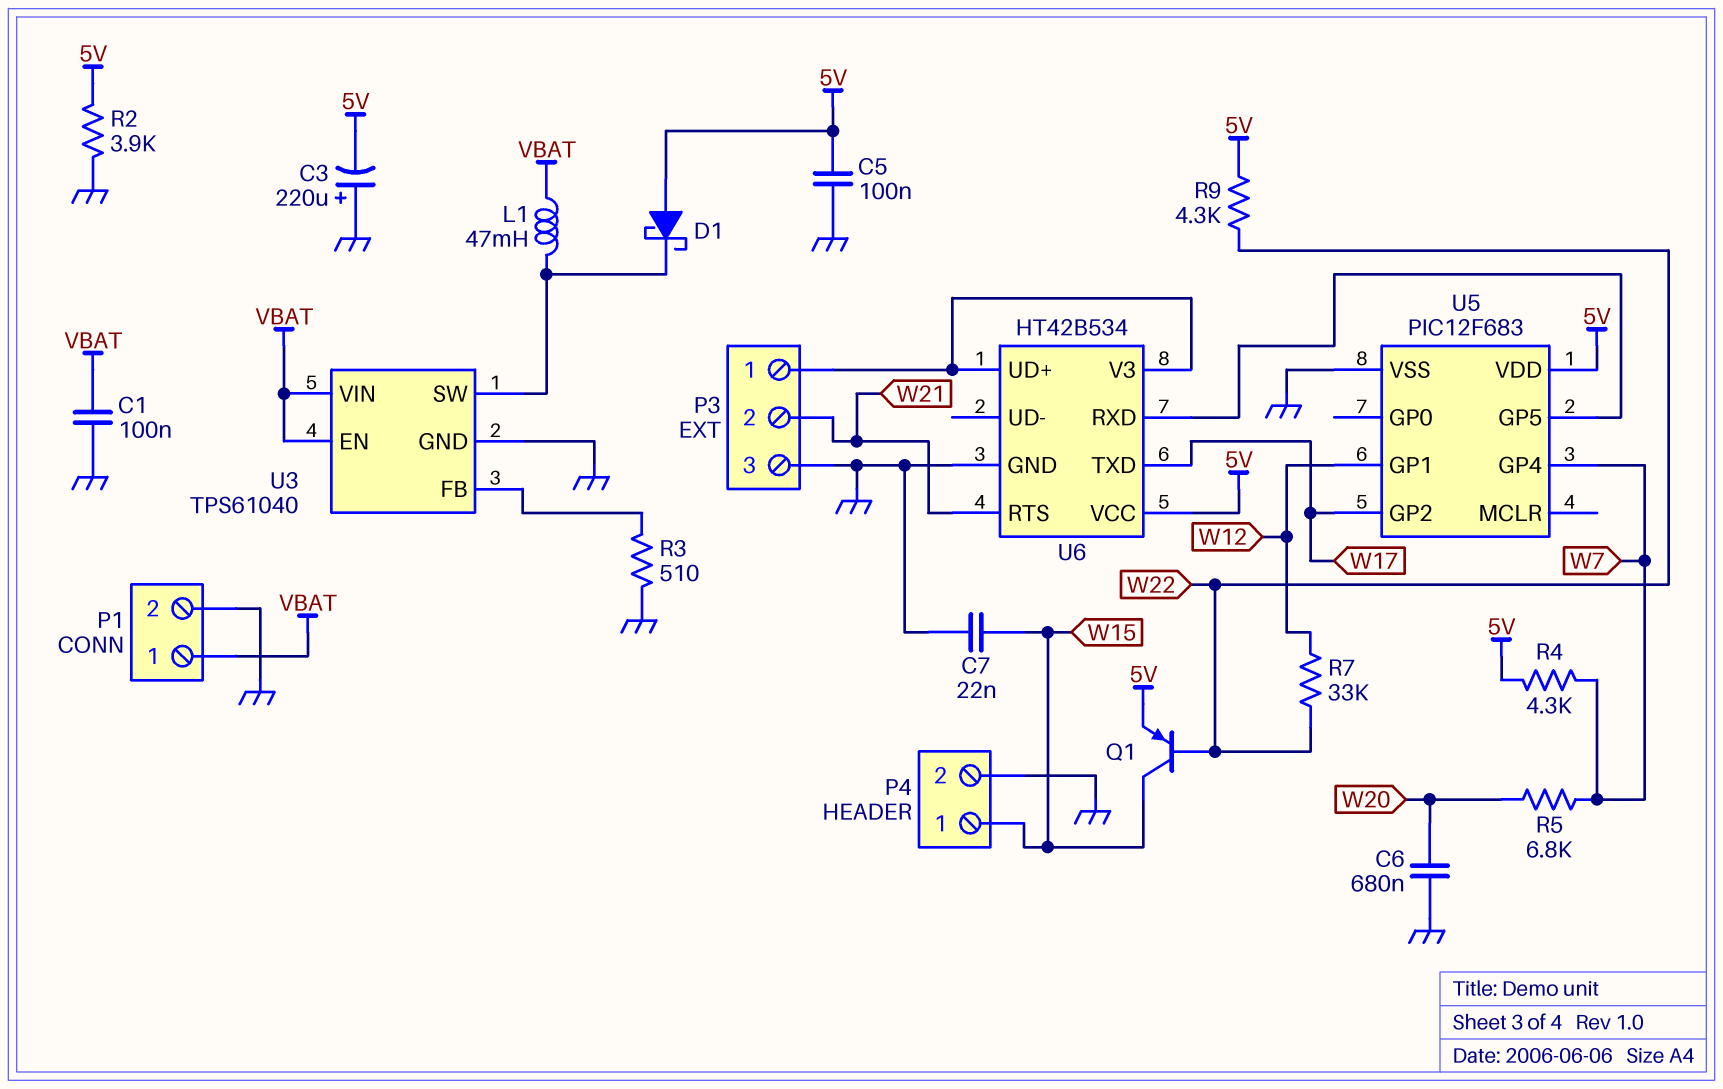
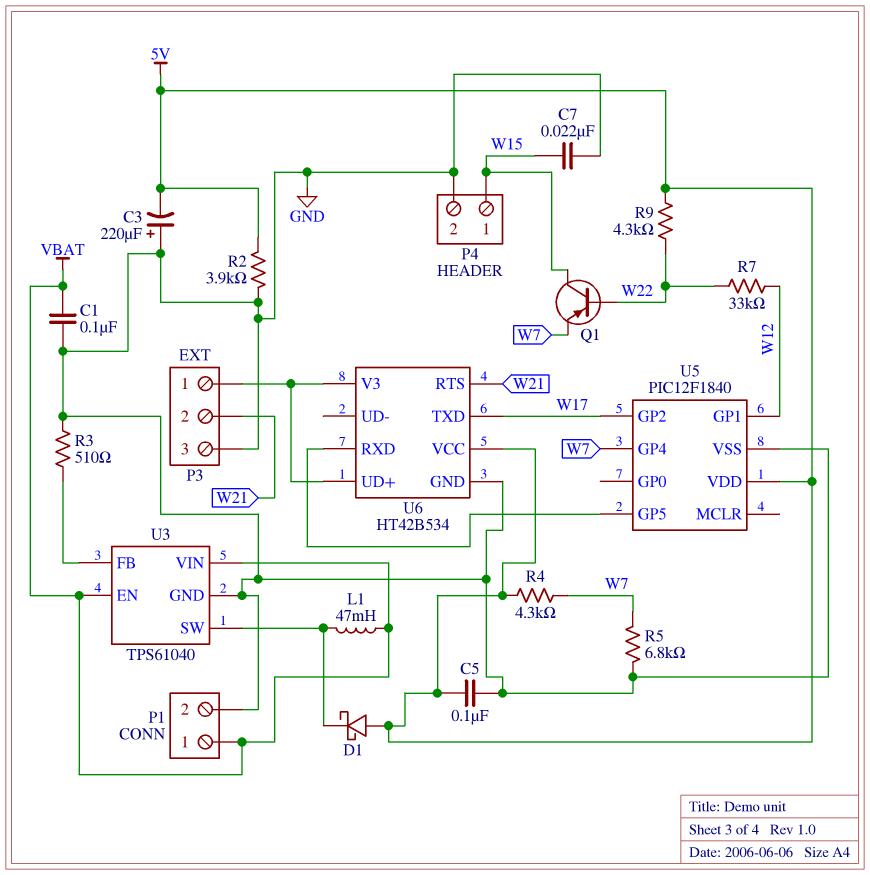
C6: 680nF (GND, W20) -> none
Q1: PNP (B W22, C W15, E 5V) -> PNP (B W22, C W15, E W7)
R5: 6.8k (W7, W20) -> 6.8k (GND, W7)
U5: PIC12F683 -> PIC12F1840

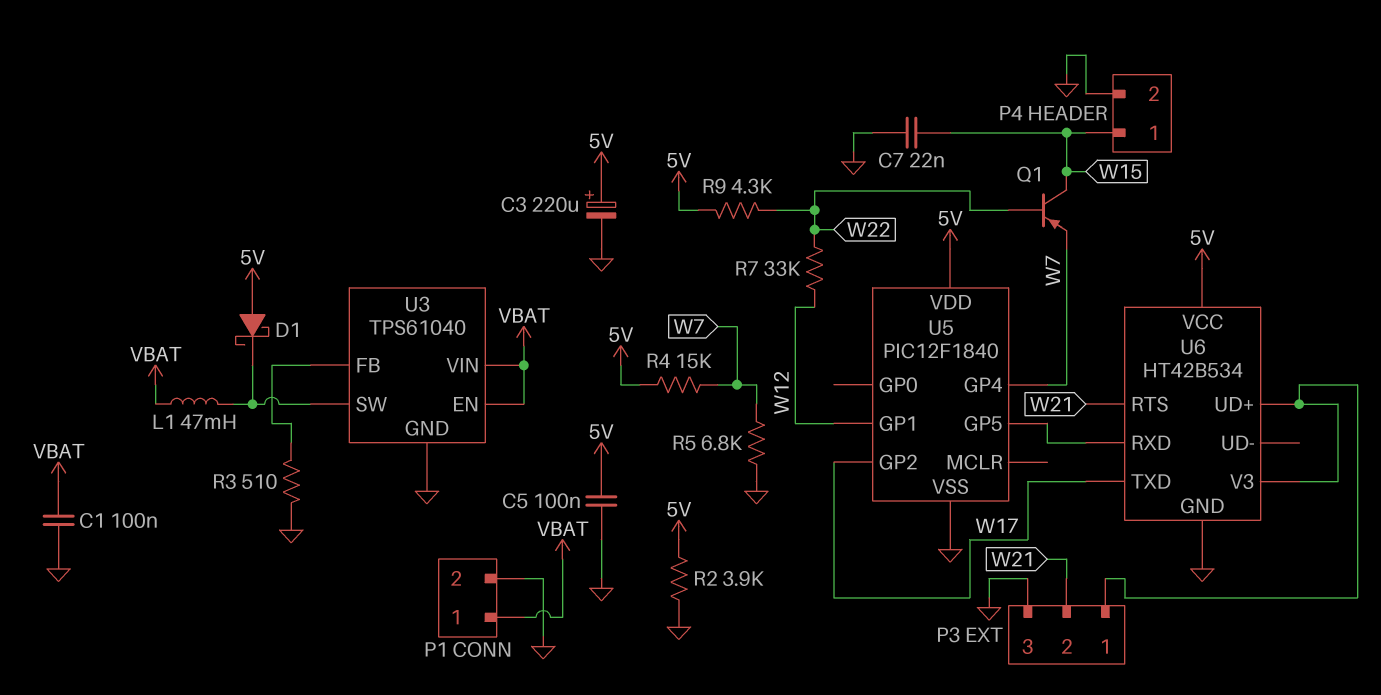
C3: 220uF (plus GND, minus 5V) -> 220uF (plus 5V, minus GND)
R4: 4.3k (5V, W7) -> 15k (5V, W7)

